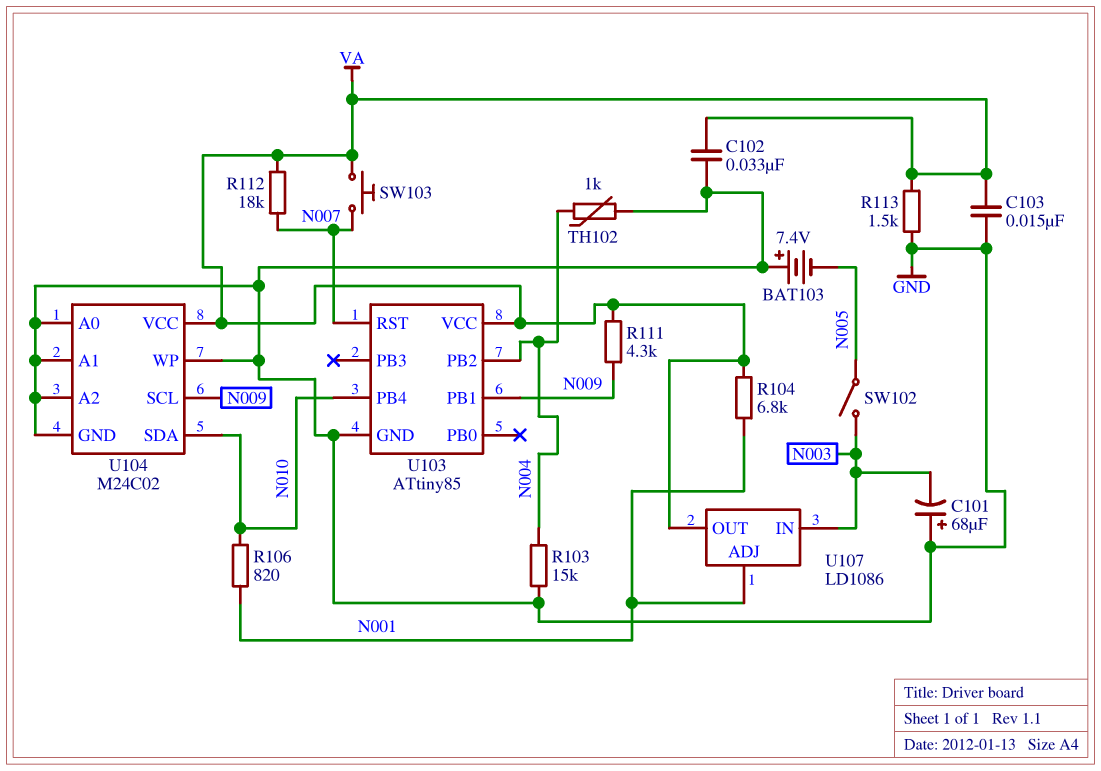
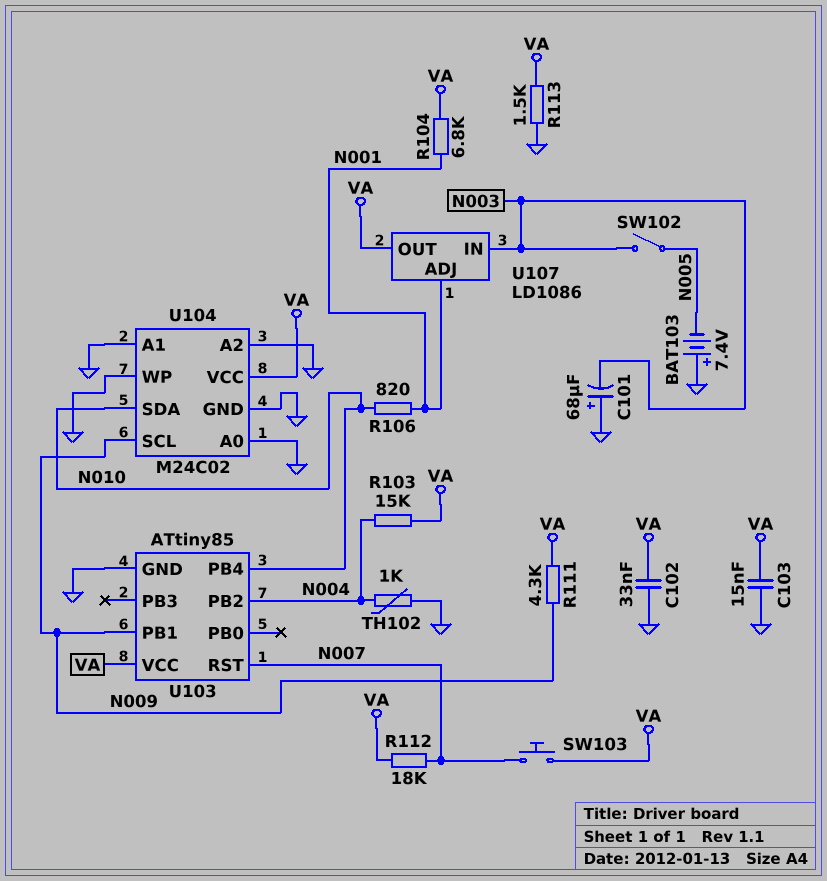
R103: 15k (GND, N004) -> 15k (N004, VA)

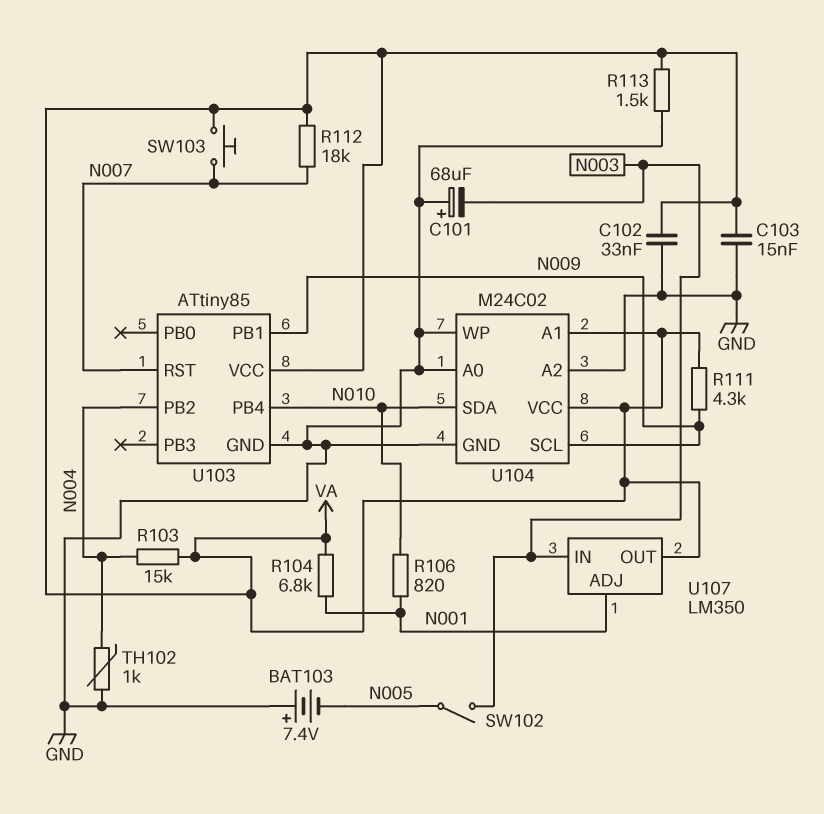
U104 pin A1: GND -> VA
U107: LD1086 -> LM350

